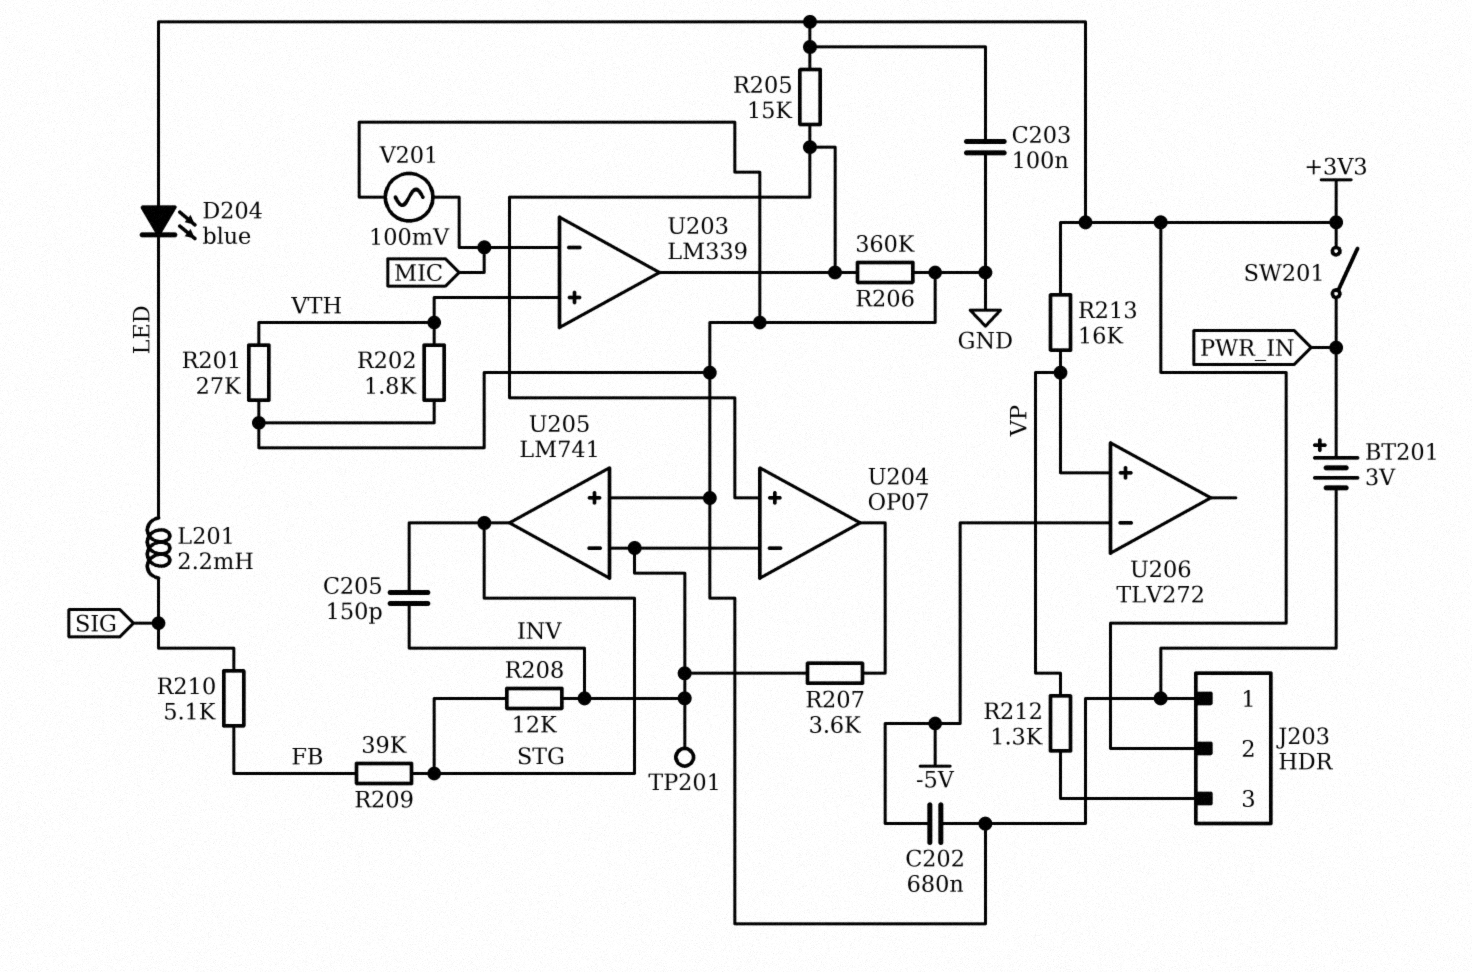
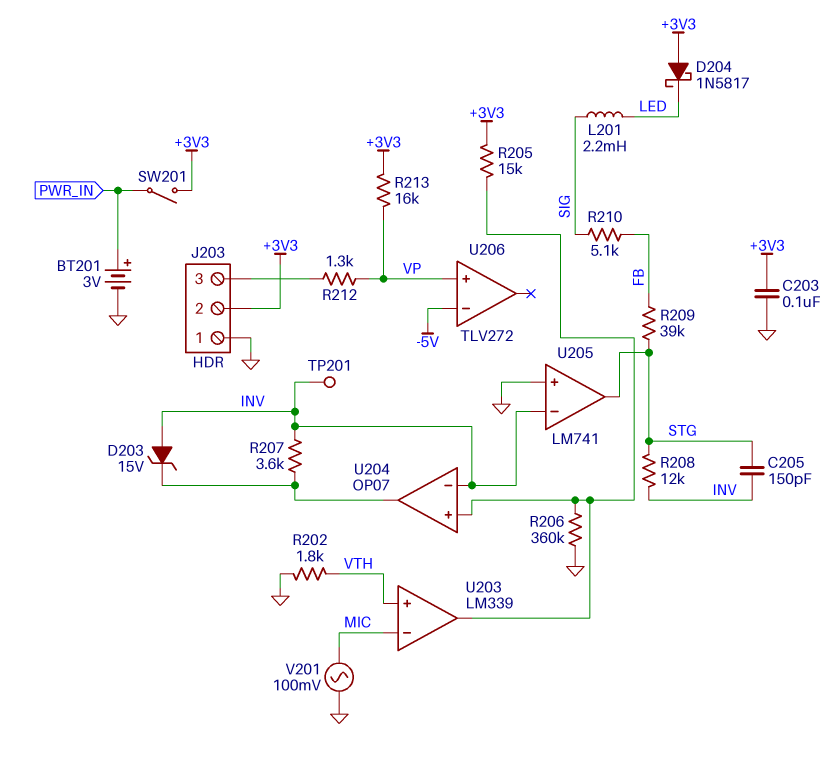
C202: 680nF (-5V, GND) -> none
D203: none -> zener 15V (A INV, K U204/out)
D204: LED blue (A +3V3, K LED) -> schottky 1N5817 (A +3V3, K LED)
R201: 27k (GND, VTH) -> none

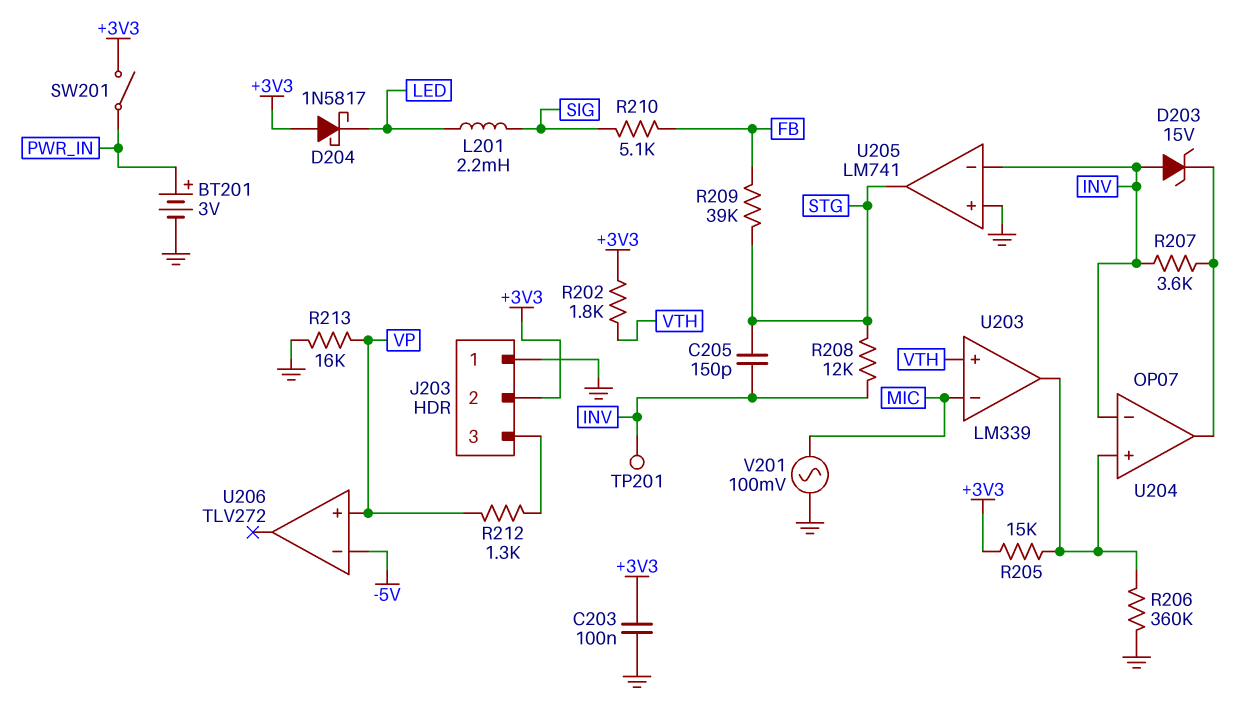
R202: 1.8k (GND, VTH) -> 1.8k (+3V3, VTH)
R213: 16k (+3V3, VP) -> 16k (GND, VP)

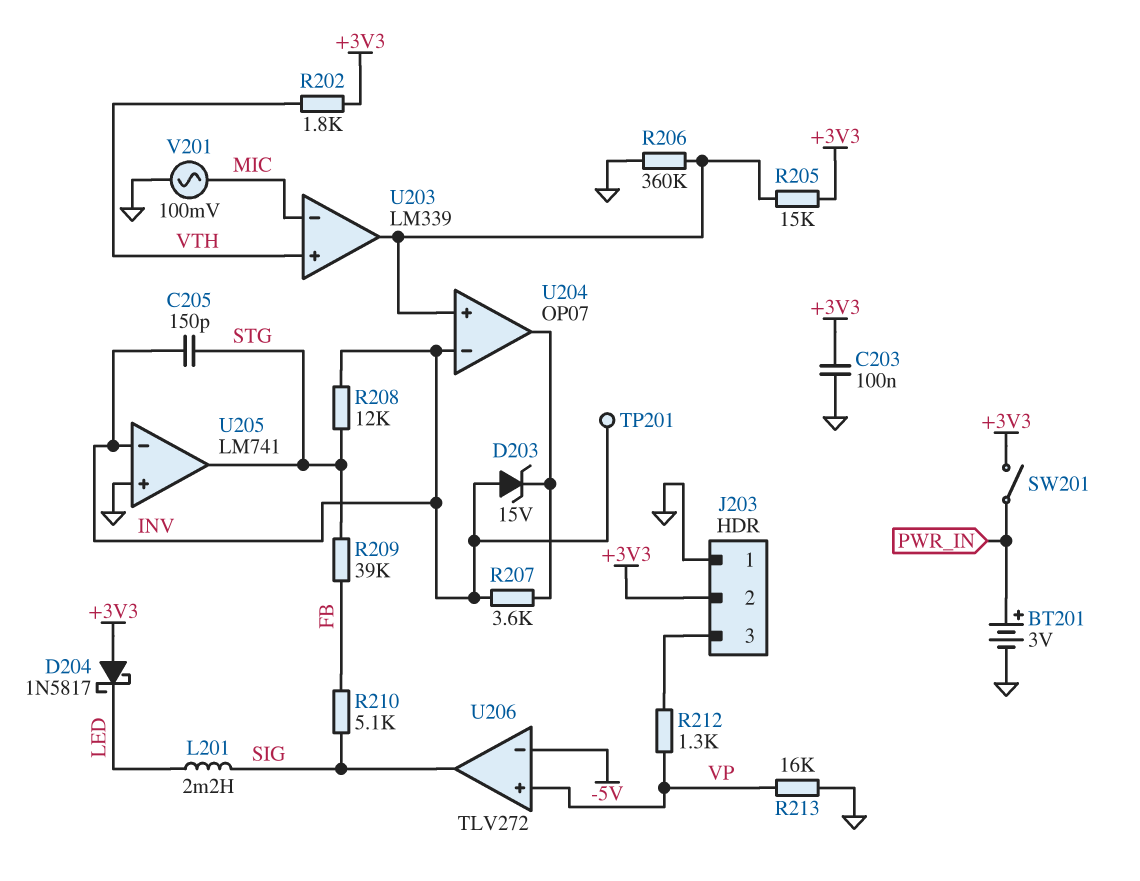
U206 pin out: none -> SIG

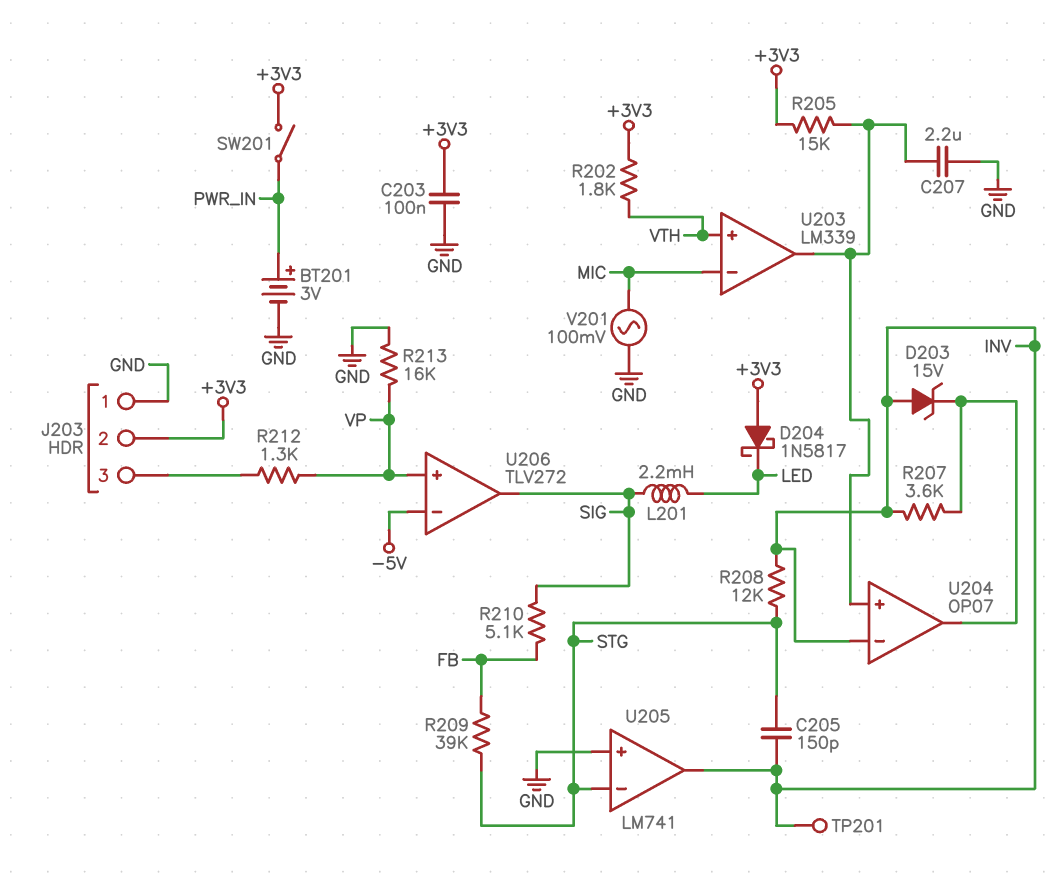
C207: none -> 2.2uF (GND, U203/out)
R206: 360k (GND, U203/out) -> none
U205 pin in-: INV -> STG
U205 pin out: STG -> INV

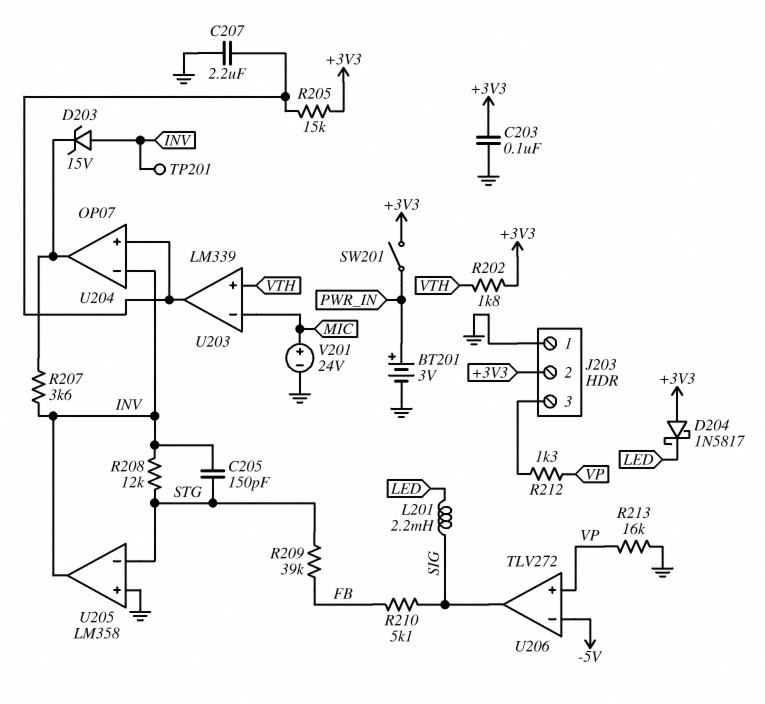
U205: LM741 -> LM358
V201: AC 100mV (GND, MIC) -> 24V (plus MIC, minus GND)

